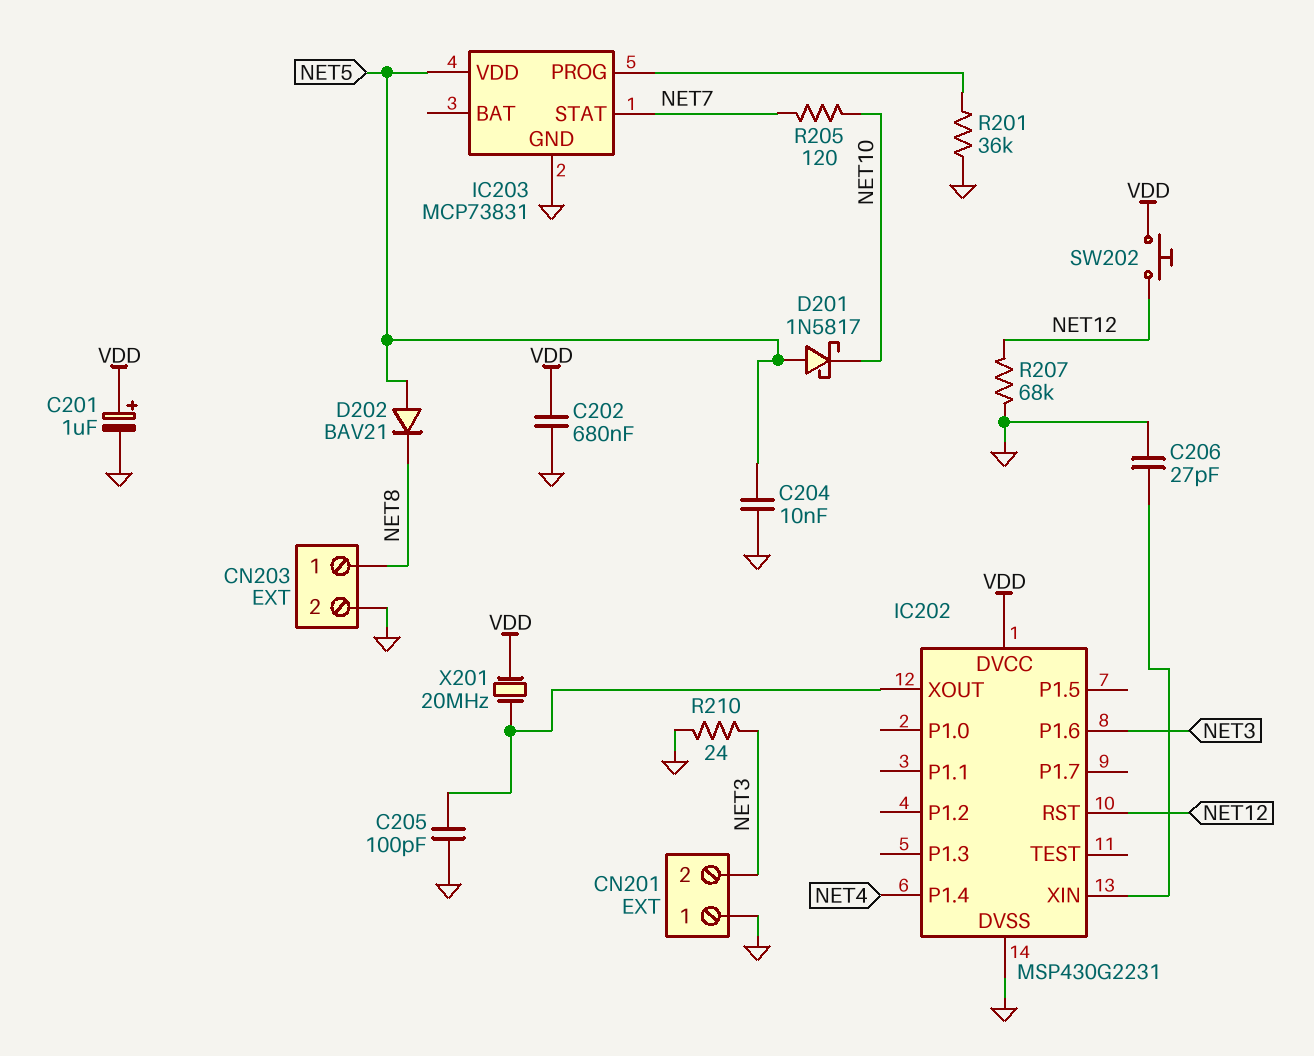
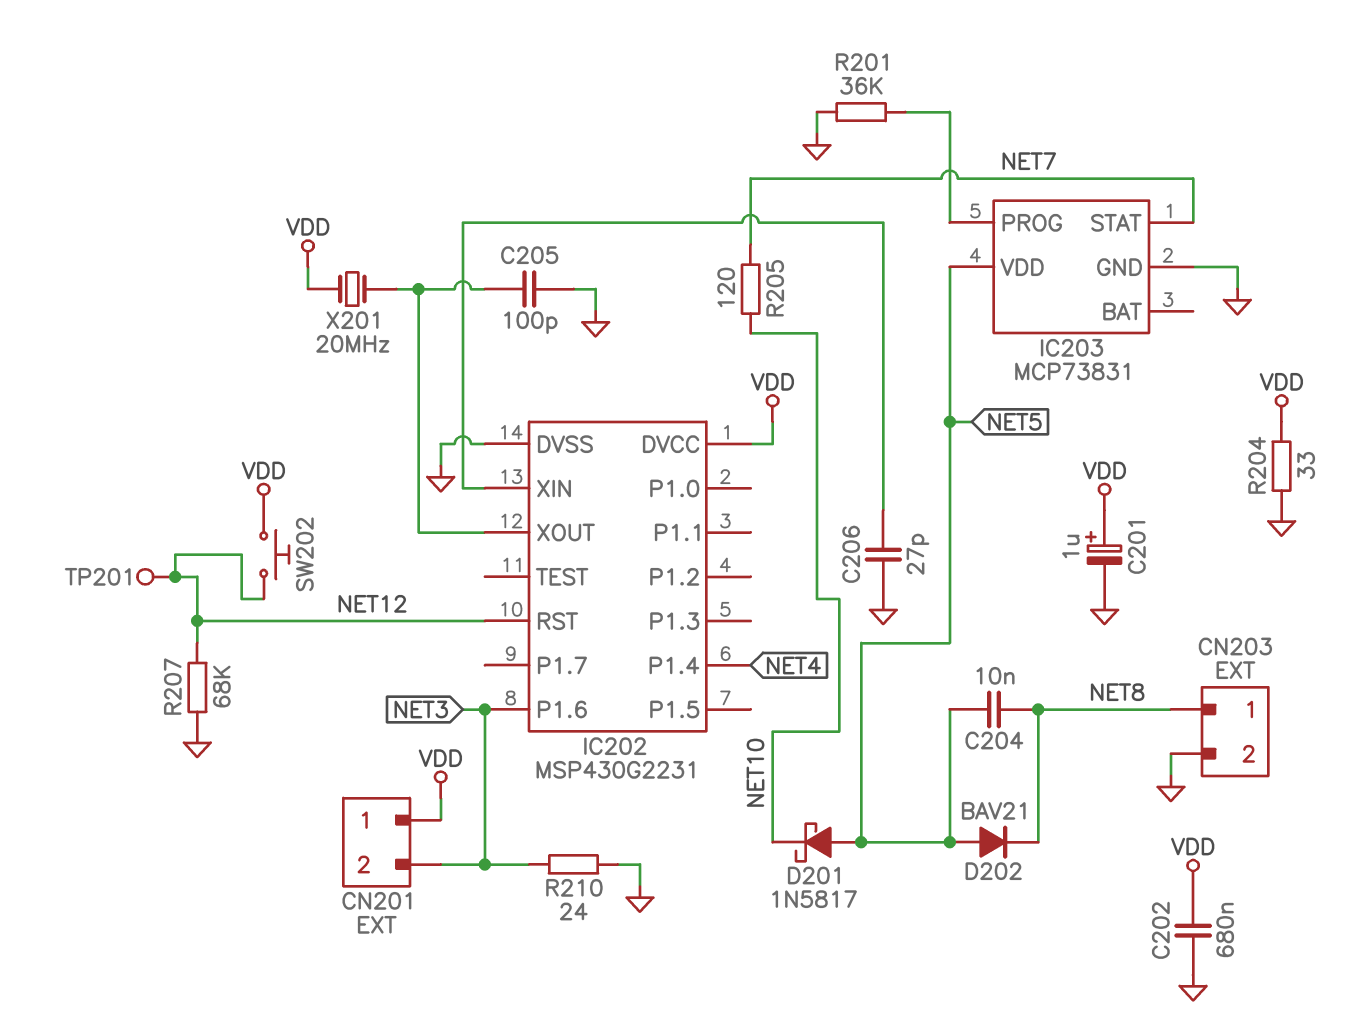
C204: 10nF (GND, NET5) -> 10nF (NET5, NET8)
CN201 pin 1: GND -> VDD
R204: none -> 33 (GND, VDD)
TP201: none -> test point (NET12)

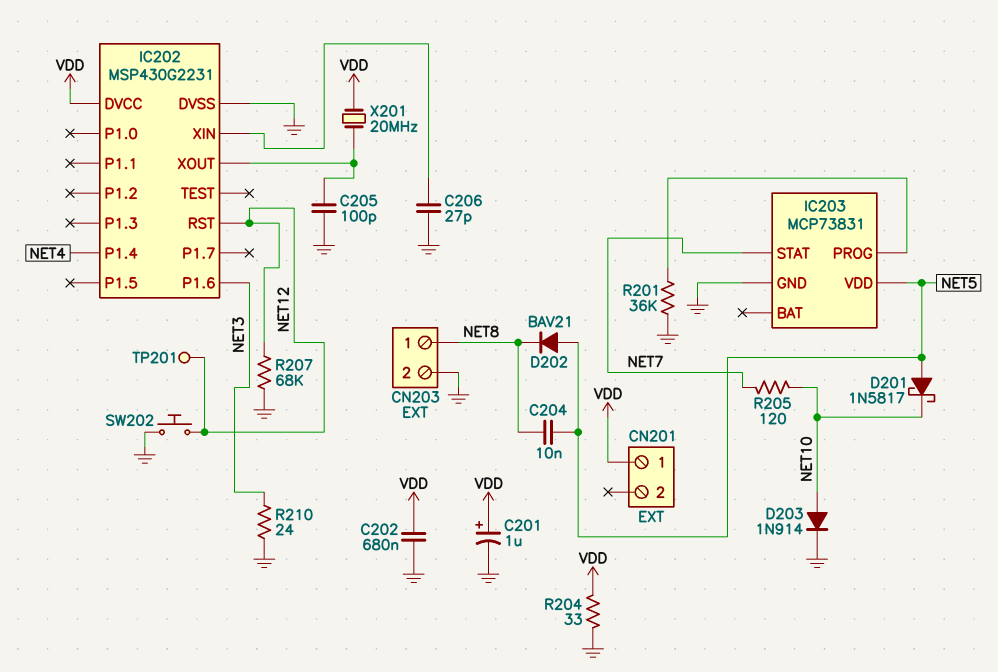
CN201 pin 2: NET3 -> none
D203: none -> diode 1N914 (A NET10, K GND)
SW202: button (NET12, VDD) -> button (GND, NET12)

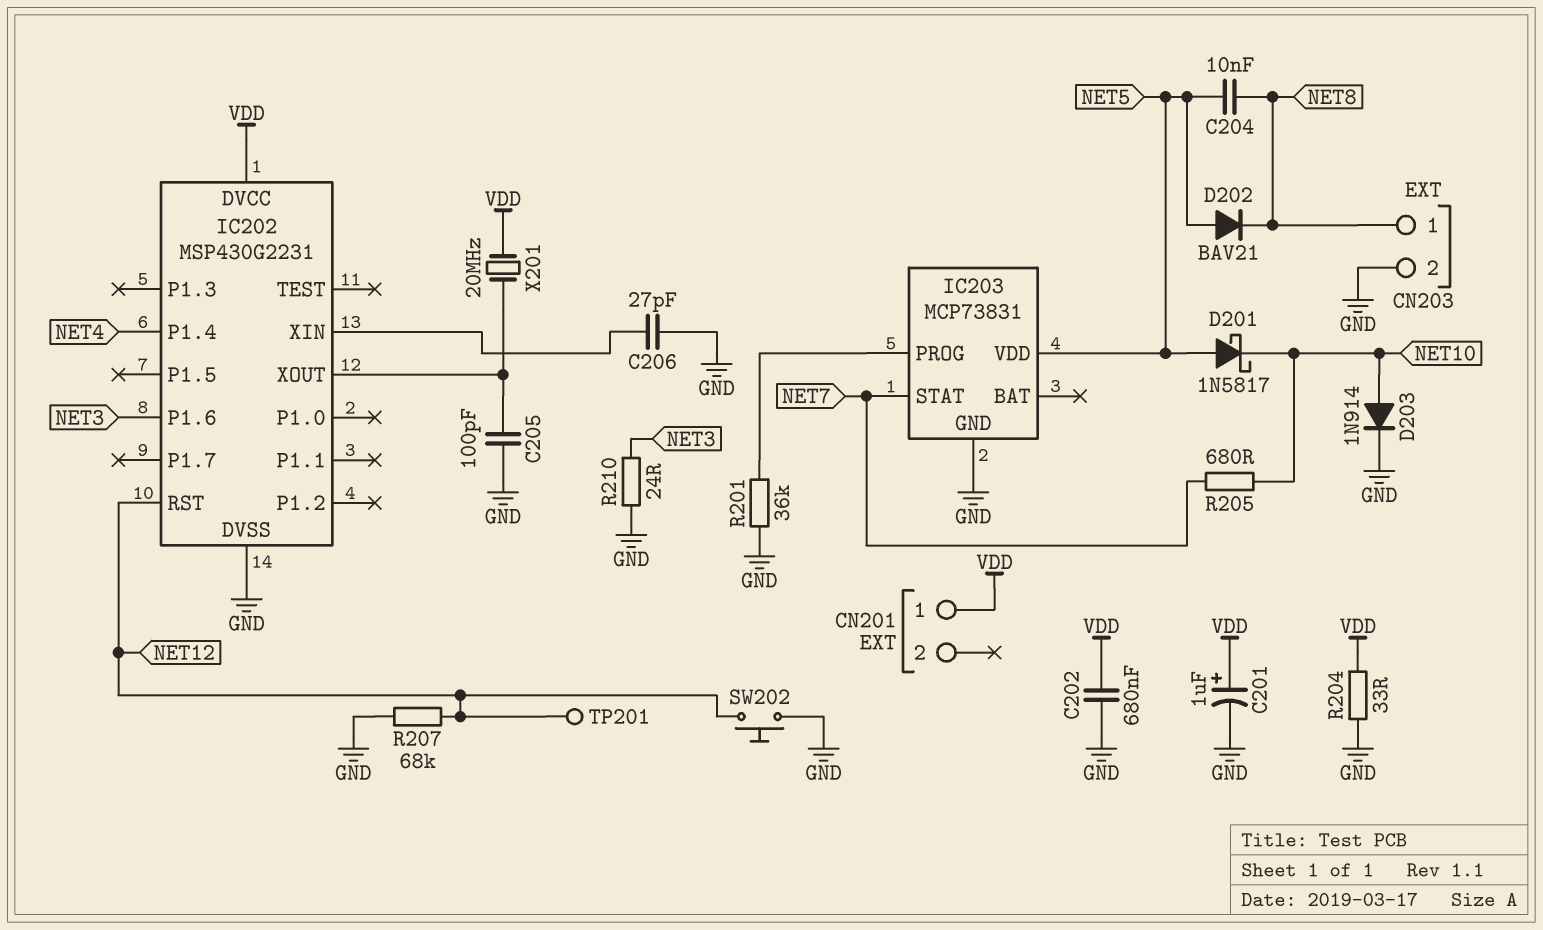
R205: 120 (NET7, NET10) -> 680 (NET7, NET10)

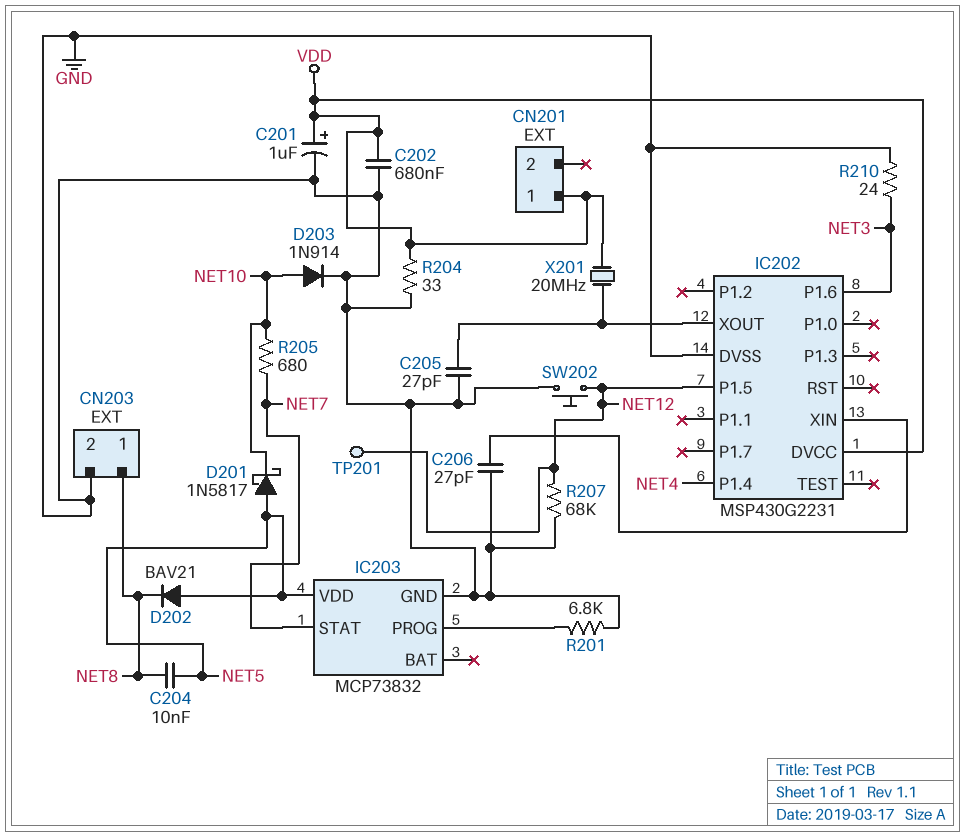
C205: 100pF (GND, IC202/XOUT) -> 27pF (GND, IC202/XOUT)
IC202 pin P1.5: none -> NET12
IC202 pin RST: NET12 -> none
IC203: MCP73831 -> MCP73832
R201: 36k (GND, IC203/PROG) -> 6.8k (GND, IC203/PROG)

